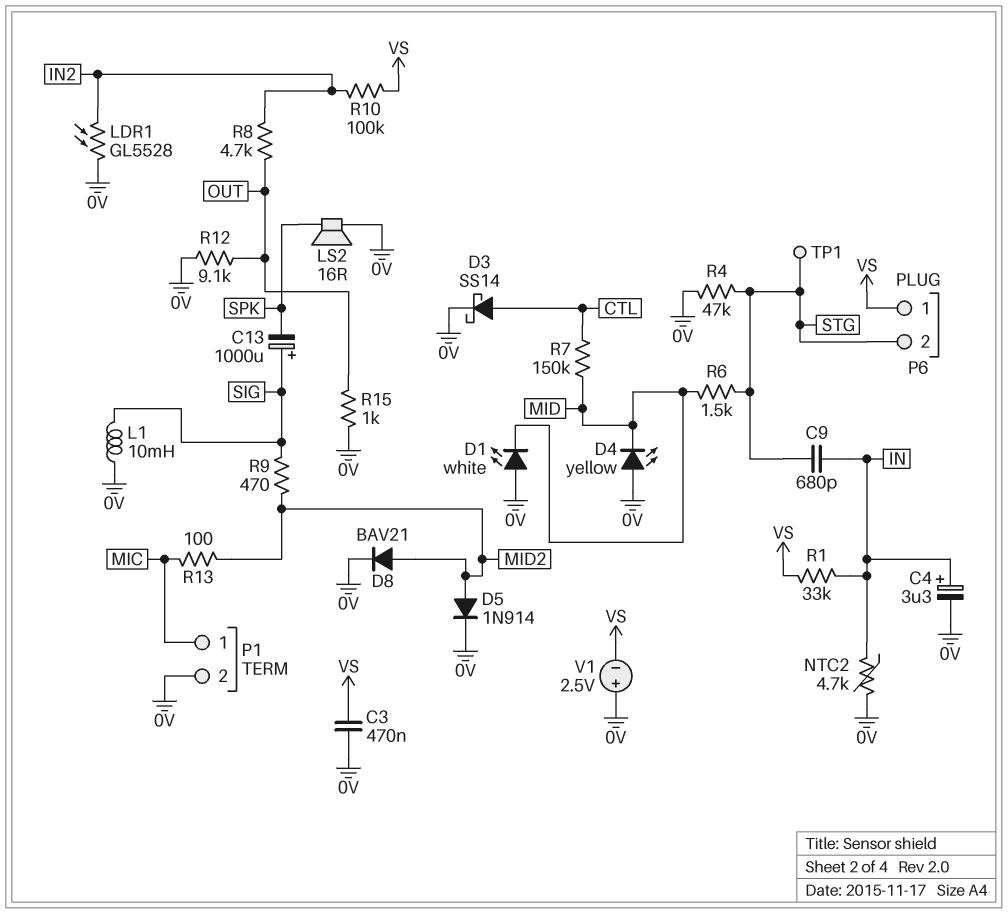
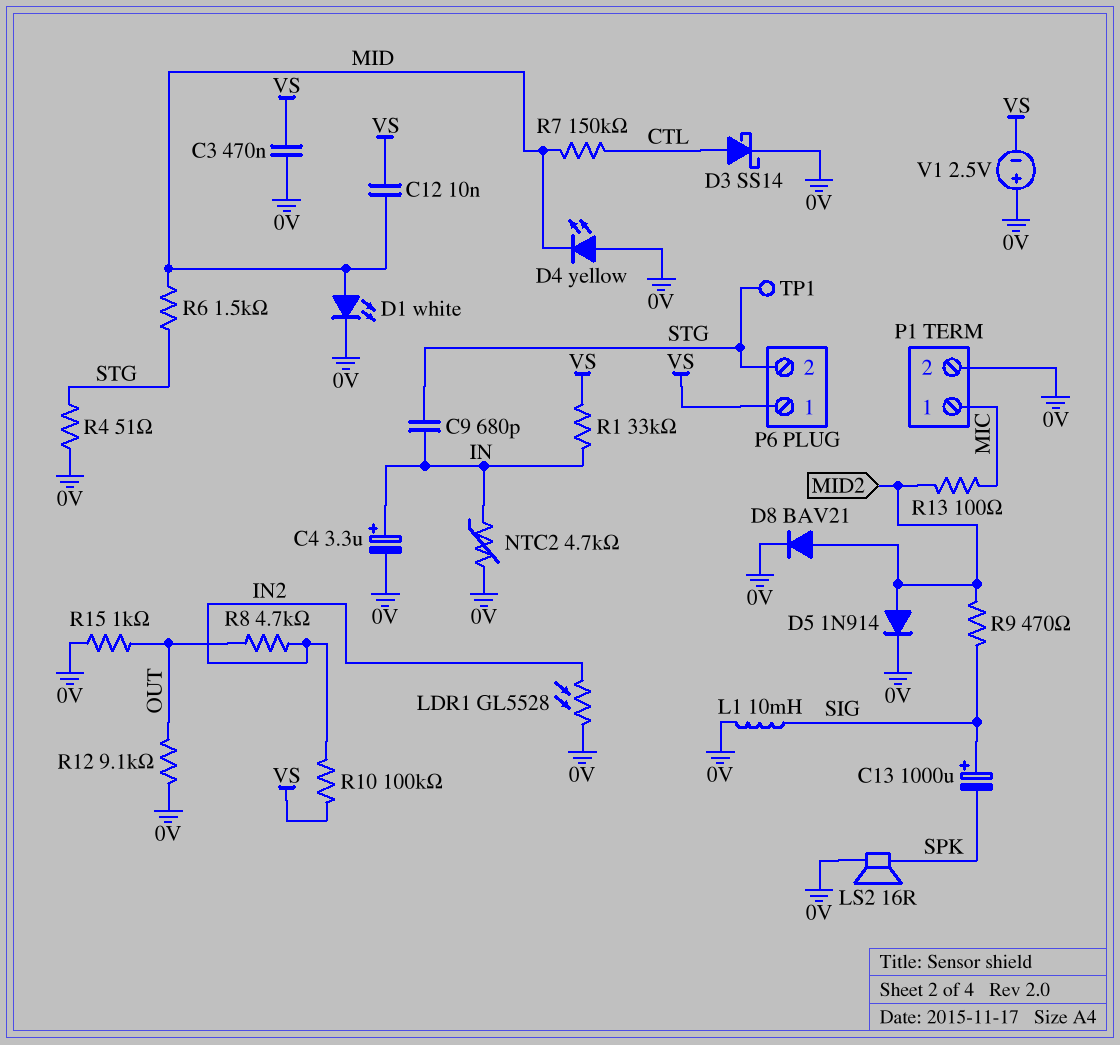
C12: none -> 10nF (MID, VS)
D1: LED white (A 0V, K MID) -> LED white (A MID, K 0V)
R4: 47k (0V, STG) -> 51 (0V, STG)

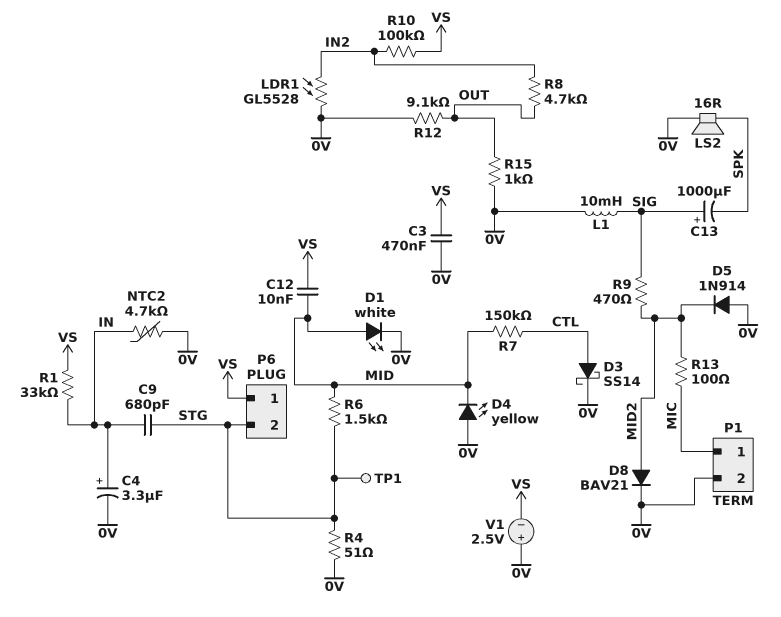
D5: diode 1N914 (A MID2, K 0V) -> diode 1N914 (A 0V, K MID2)

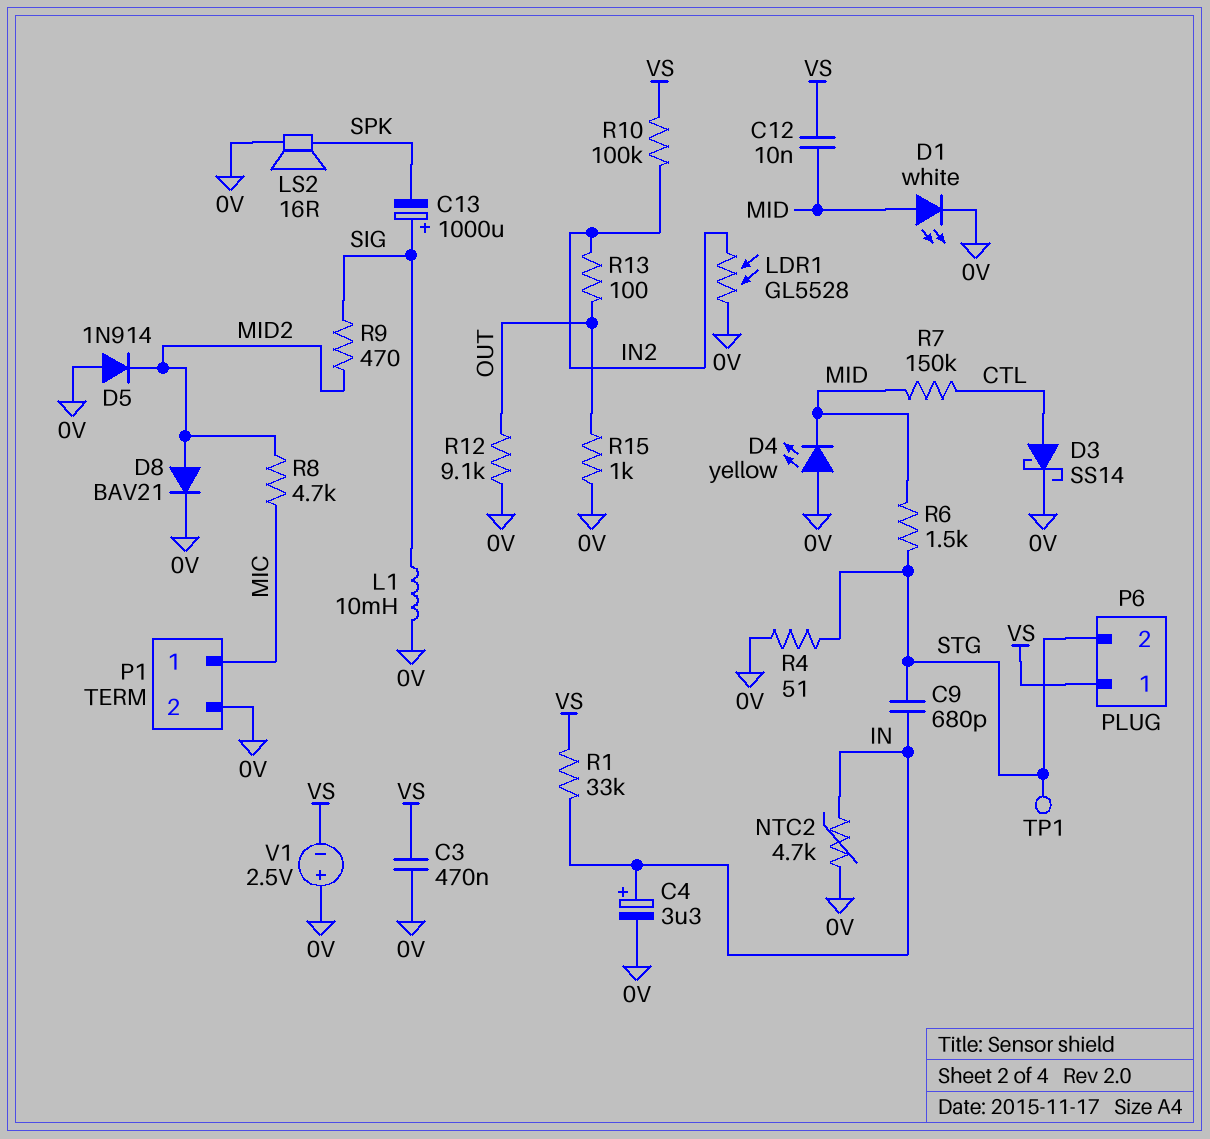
R8: 4.7k (IN2, OUT) -> 4.7k (MIC, MID2)
R13: 100 (MIC, MID2) -> 100 (IN2, OUT)

